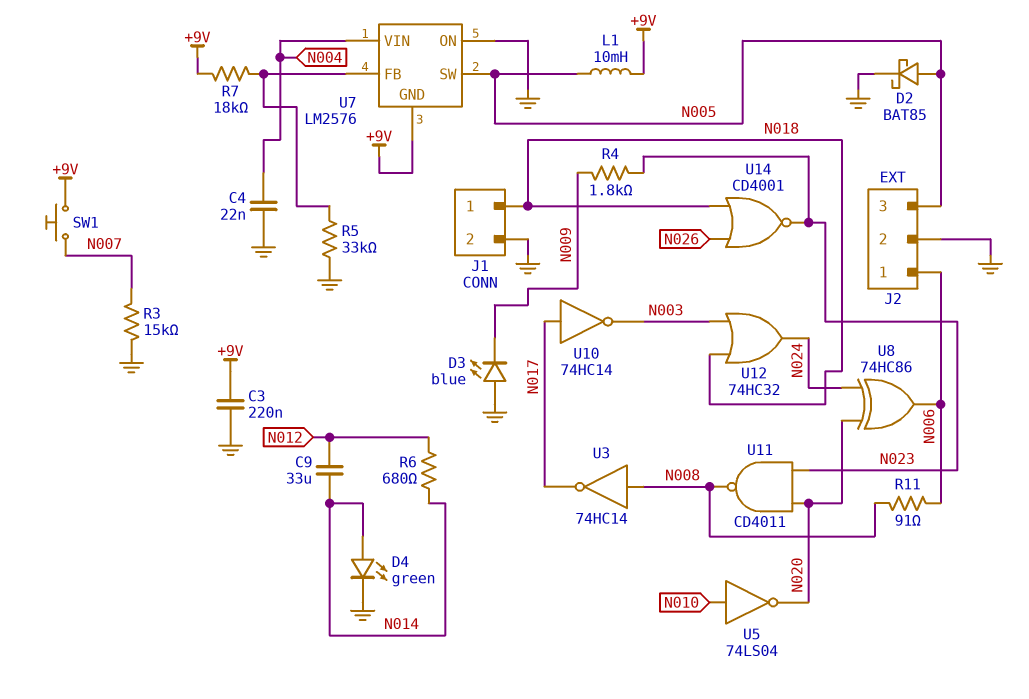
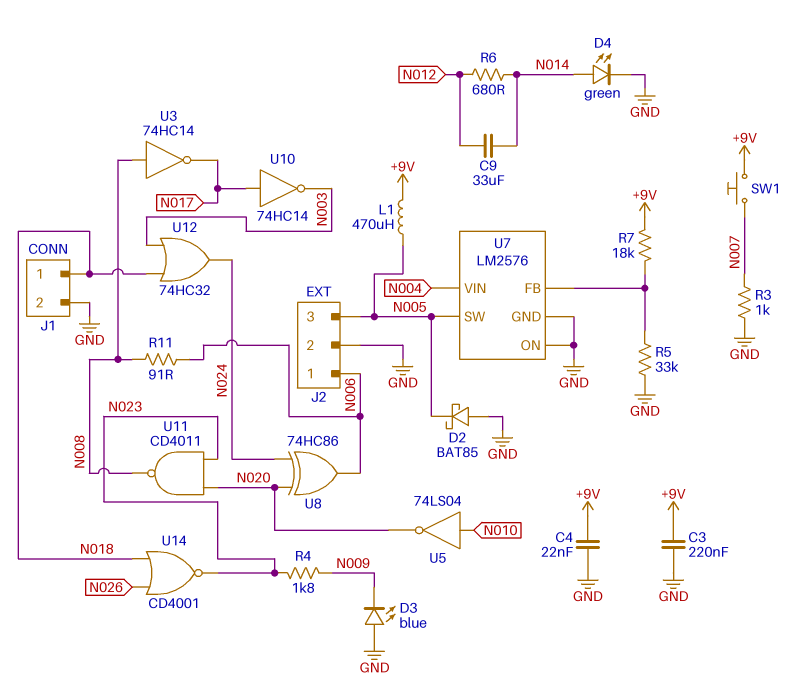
C4: 22nF (GND, N004) -> 22nF (+9V, GND)
D2: schottky BAT85 (A N005, K GND) -> schottky BAT85 (A GND, K N005)
L1: 10mH (+9V, N005) -> 470uH (+9V, N005)
R3: 15k (GND, N007) -> 1k (GND, N007)
U7 pin GND: +9V -> GND

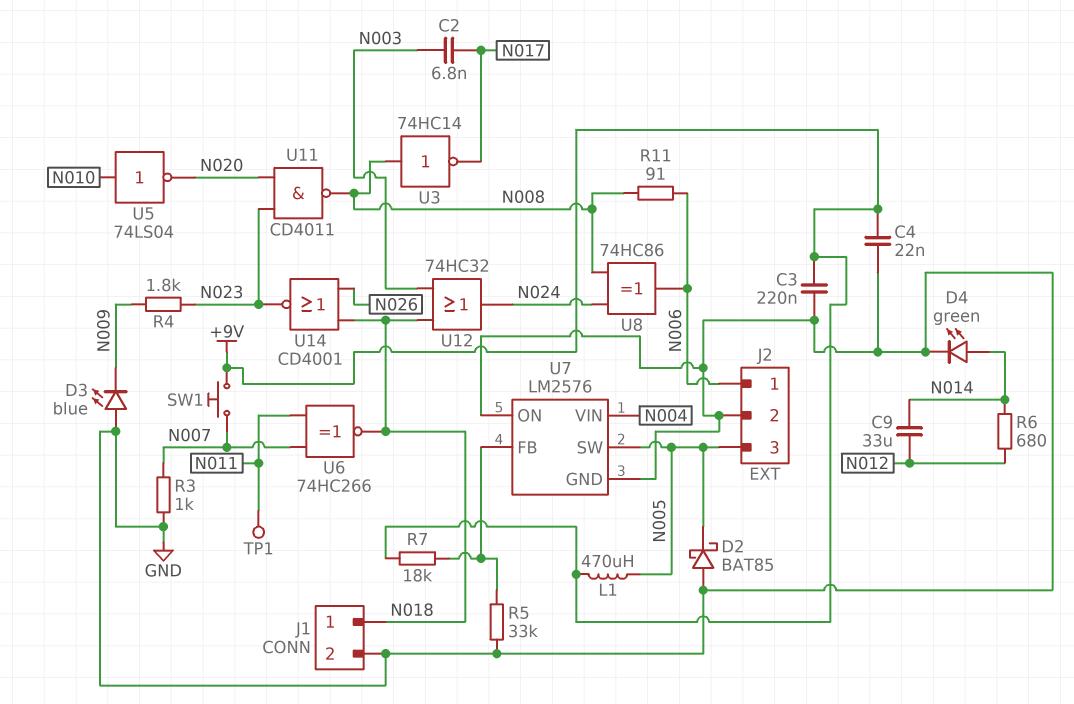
C2: none -> 6.8nF (N003, N017)
TP1: none -> test point (N011)
U6: none -> XNOR 74HC266 (in N007, in N011, out N018)
U8: XOR 74HC86 (in N020, in N024, out N006) -> XOR 74HC86 (in N008, in N024, out N006)
U10: NOT 74HC14 (in N017, out N003) -> none

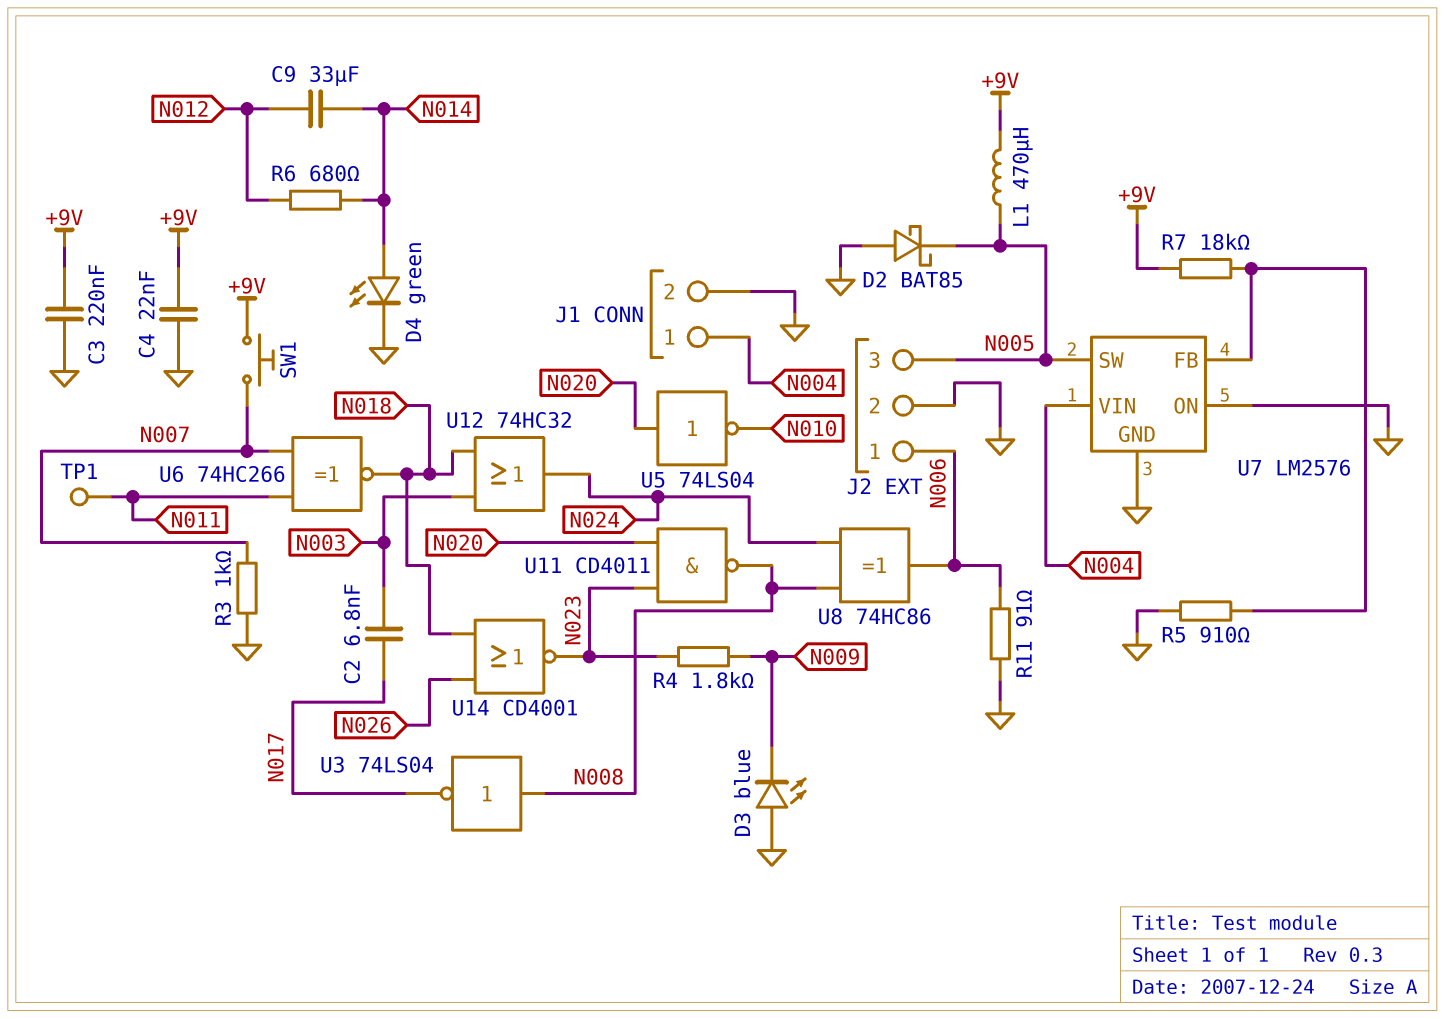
J1 pin 1: N018 -> N004
R5: 33k (GND, U7/FB) -> 910 (GND, U7/FB)
R11: 91 (N006, N008) -> 91 (GND, N006)
U3: NOT 74HC14 (in N008, out N017) -> NOT 74LS04 (in N008, out N017)
U5: NOT 74LS04 (in N010, out N020) -> NOT 74LS04 (in N020, out N010)

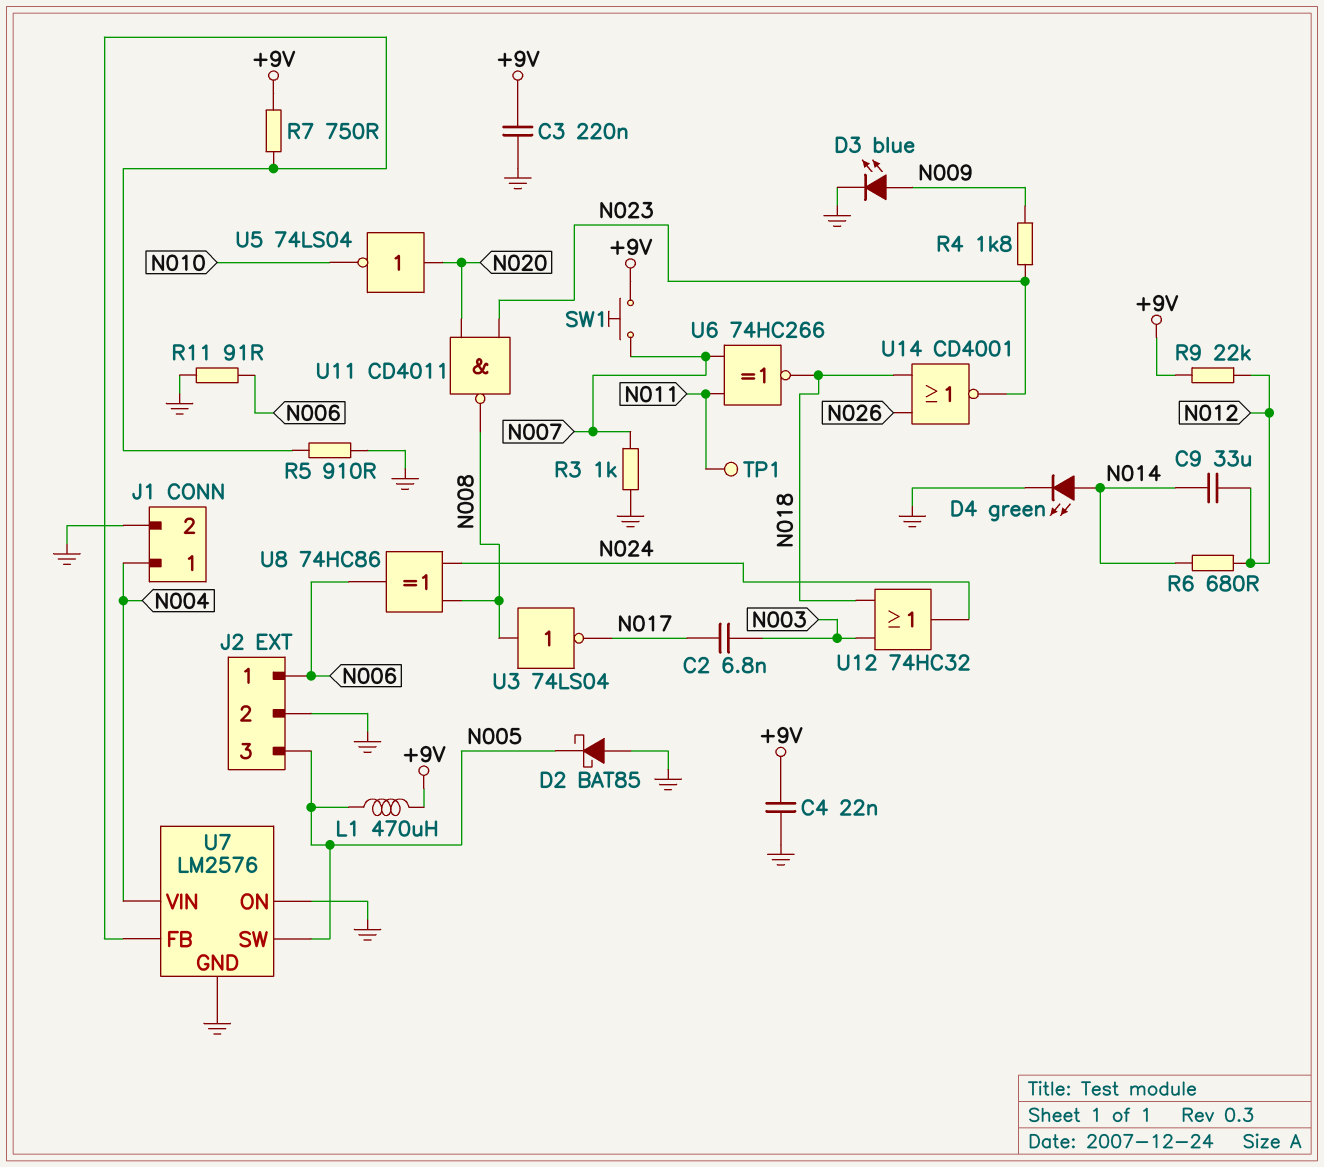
D3: LED blue (A GND, K N009) -> LED blue (A N009, K GND)
R7: 18k (+9V, U7/FB) -> 750 (+9V, U7/FB)
R9: none -> 22k (+9V, N012)

